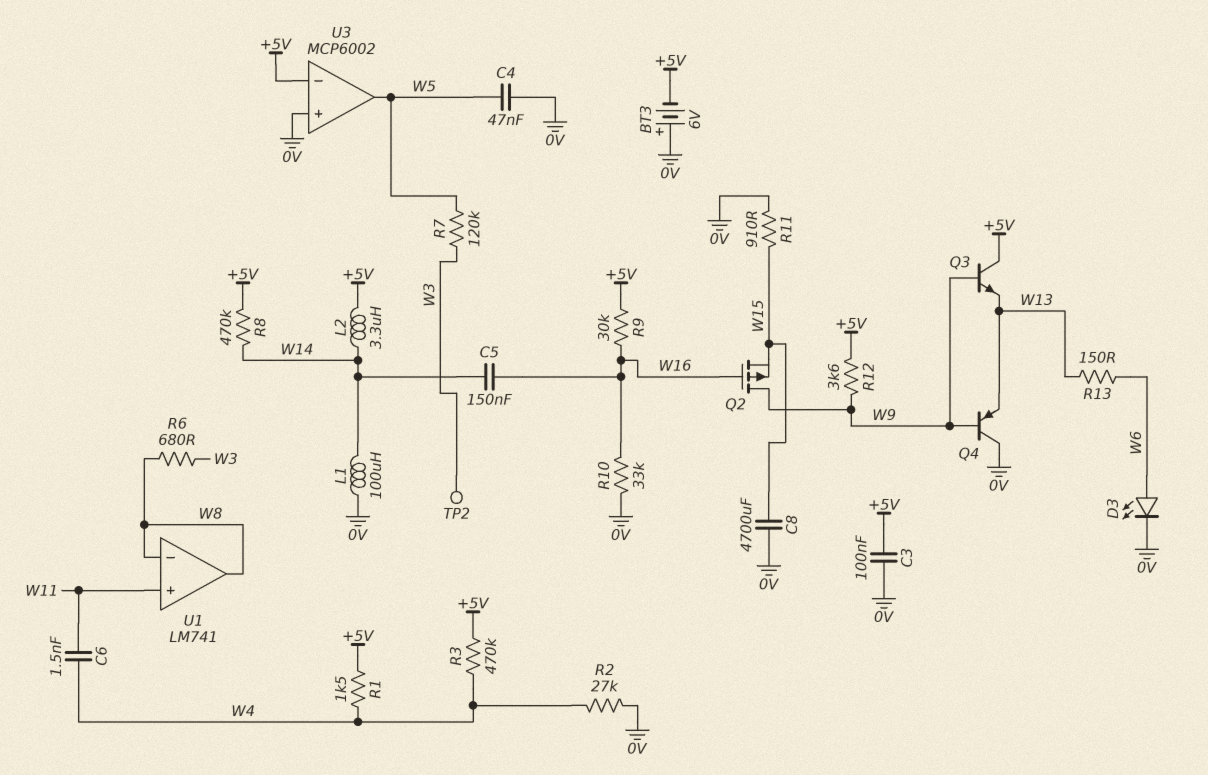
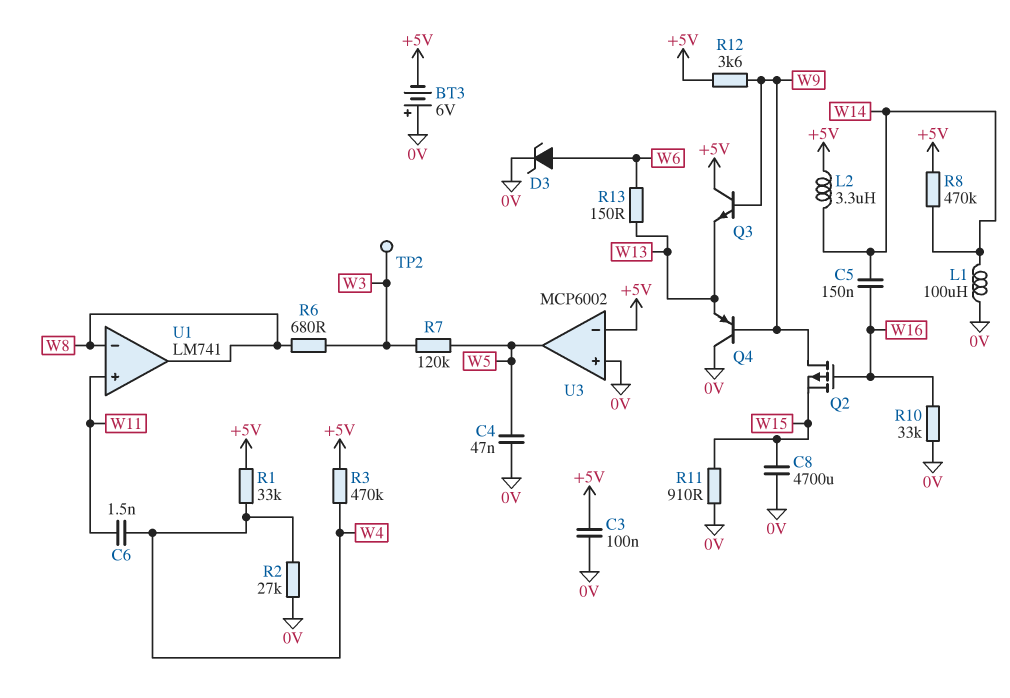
D3: LED (A W6, K 0V) -> zener (A W6, K 0V)
R1: 1.5k (+5V, W4) -> 33k (+5V, W4)
R9: 30k (+5V, W16) -> none

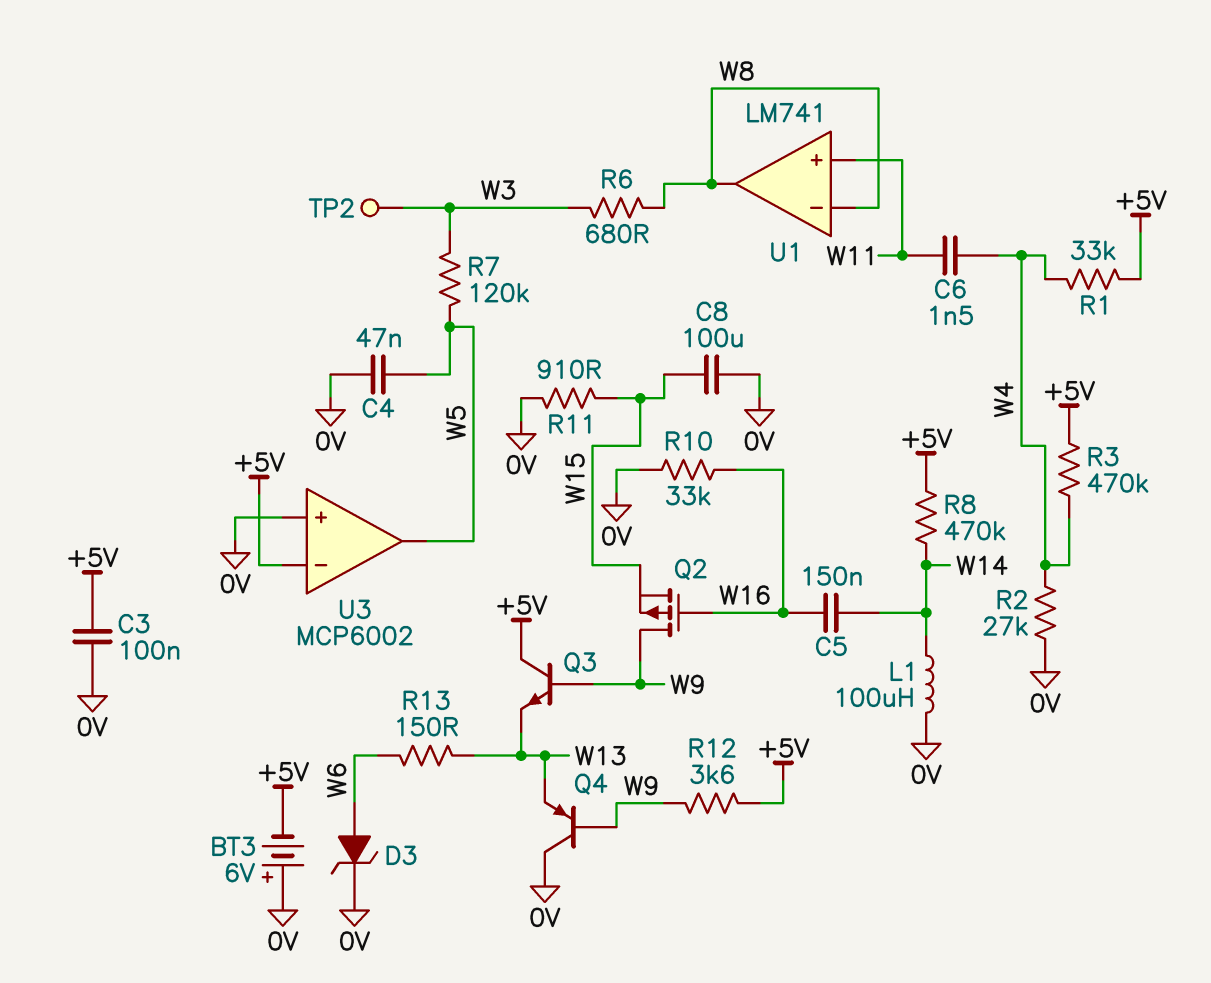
C8: 4700uF (0V, W15) -> 100uF (0V, W15)
L2: 3.3uH (+5V, W14) -> none

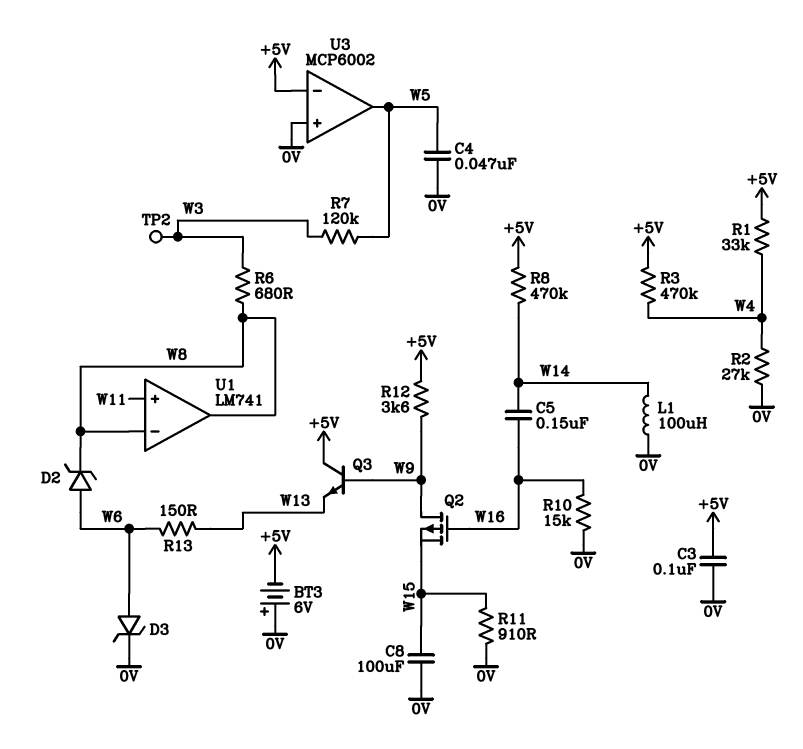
C6: 1.5nF (W4, W11) -> none
D2: none -> zener (A W6, K W8)
Q4: PNP (B W9, C 0V, E W13) -> none
R10: 33k (0V, W16) -> 15k (0V, W16)

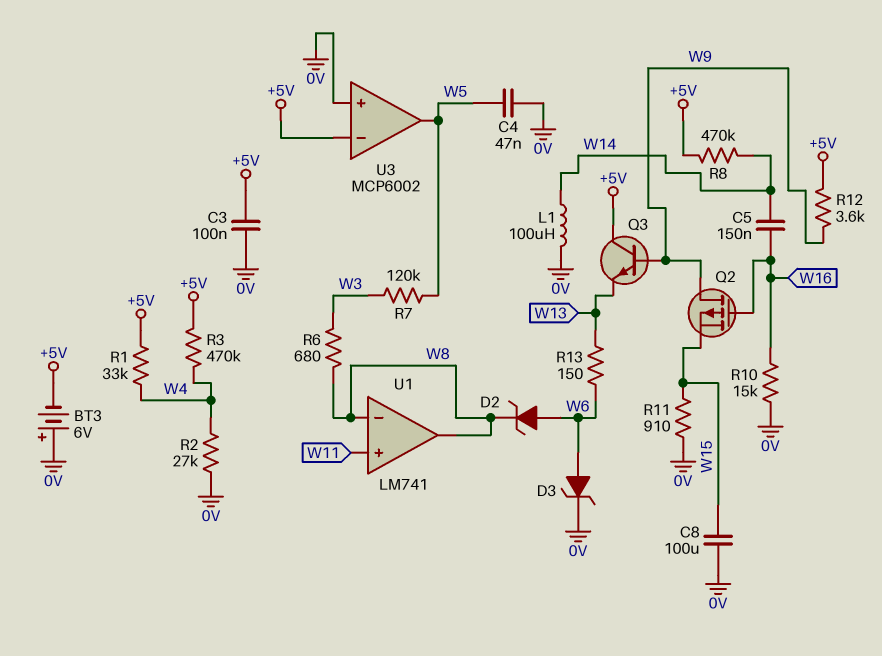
TP2: test point (W3) -> none

